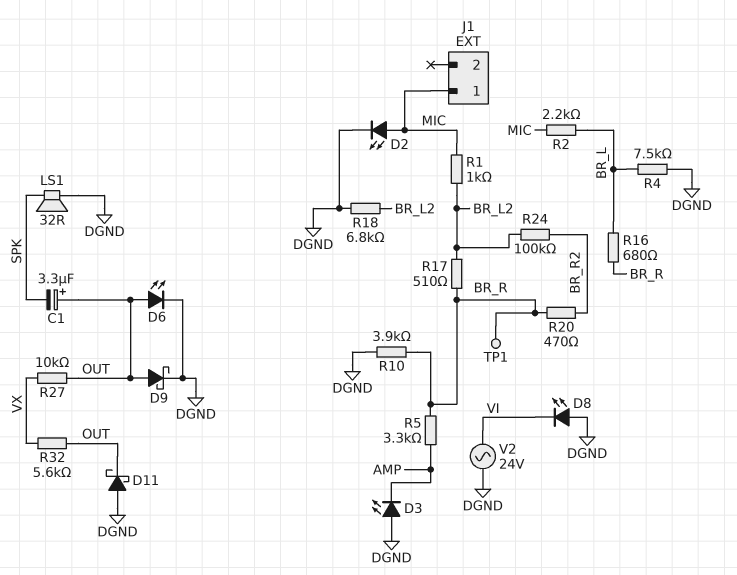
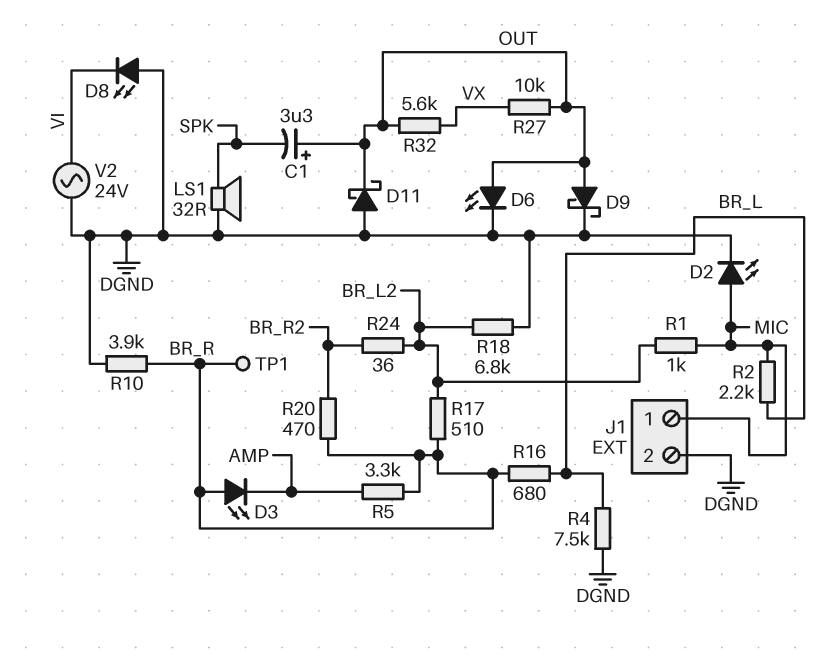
D3: LED (A DGND, K AMP) -> LED (A BR_R, K AMP)
J1 pin 2: none -> DGND
R24: 100k (BR_L2, BR_R2) -> 36 (BR_L2, BR_R2)

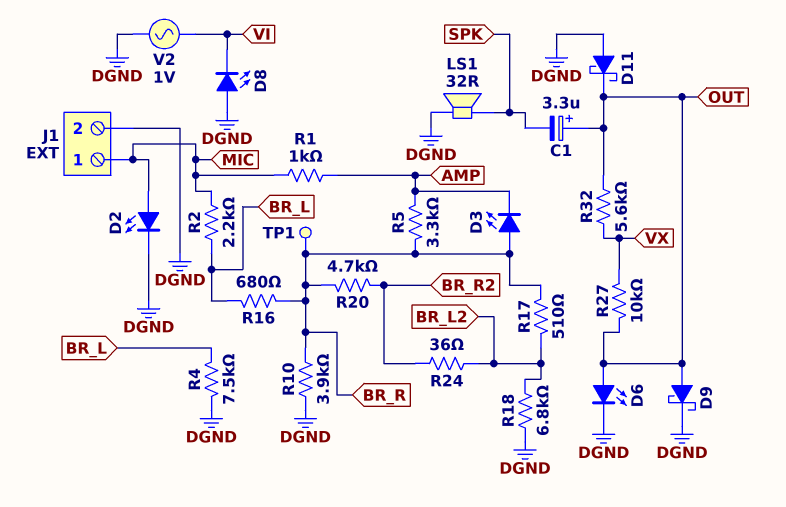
R1: 1k (BR_L2, MIC) -> 1k (AMP, MIC)
R20: 470 (BR_R, BR_R2) -> 4.7k (BR_R, BR_R2)
V2: AC 24V (DGND, VI) -> AC 1V (DGND, VI)

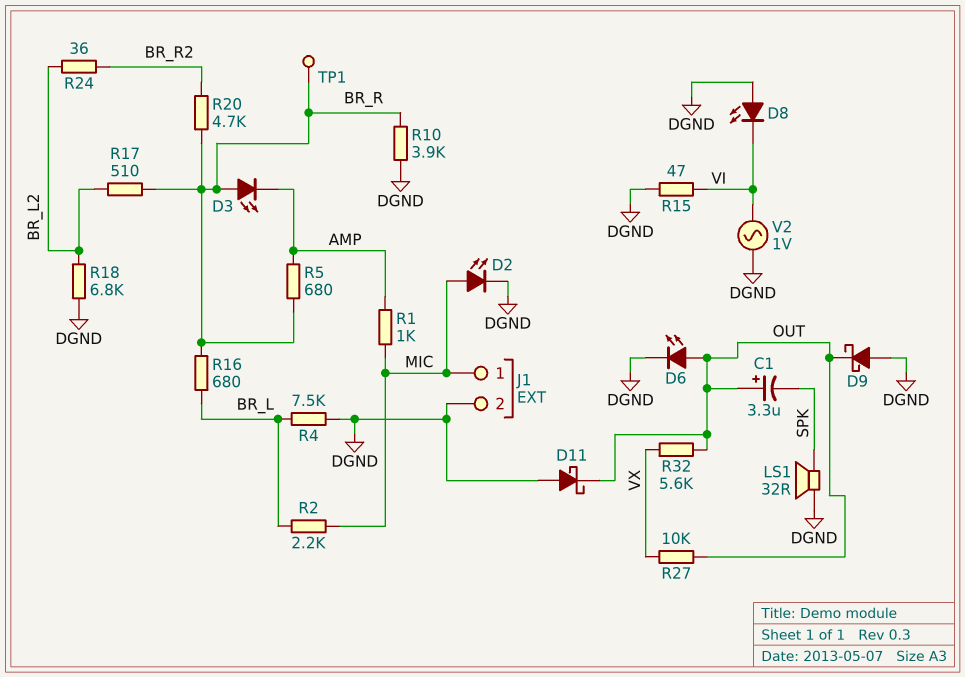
D9: schottky (A OUT, K DGND) -> schottky (A DGND, K OUT)
R5: 3.3k (AMP, BR_R) -> 680 (AMP, BR_R)
R15: none -> 47 (DGND, VI)

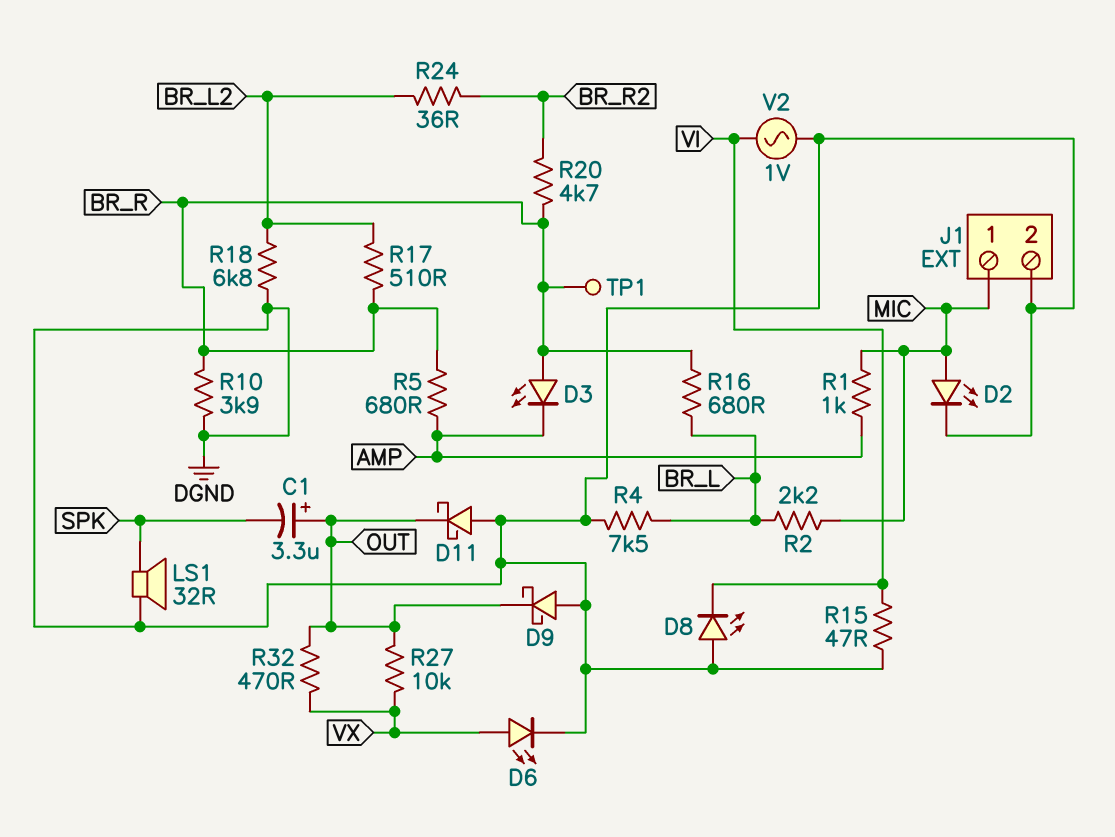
D6: LED (A OUT, K DGND) -> LED (A VX, K DGND)
R32: 5.6k (OUT, VX) -> 470 (OUT, VX)

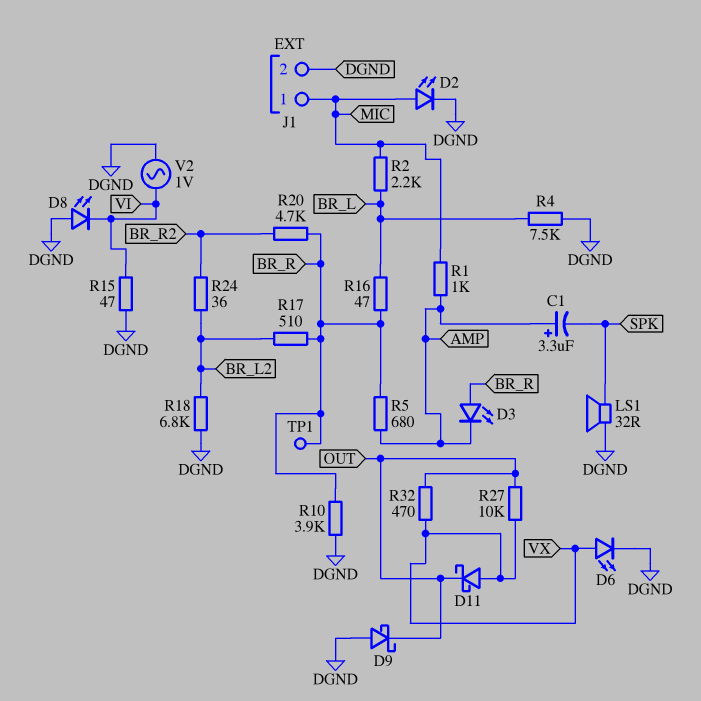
C1: 3.3uF (plus OUT, minus SPK) -> 3.3uF (plus AMP, minus SPK)
D11: schottky (A DGND, K OUT) -> schottky (A VX, K OUT)
R16: 680 (BR_L, BR_R) -> 47 (BR_L, BR_R)

